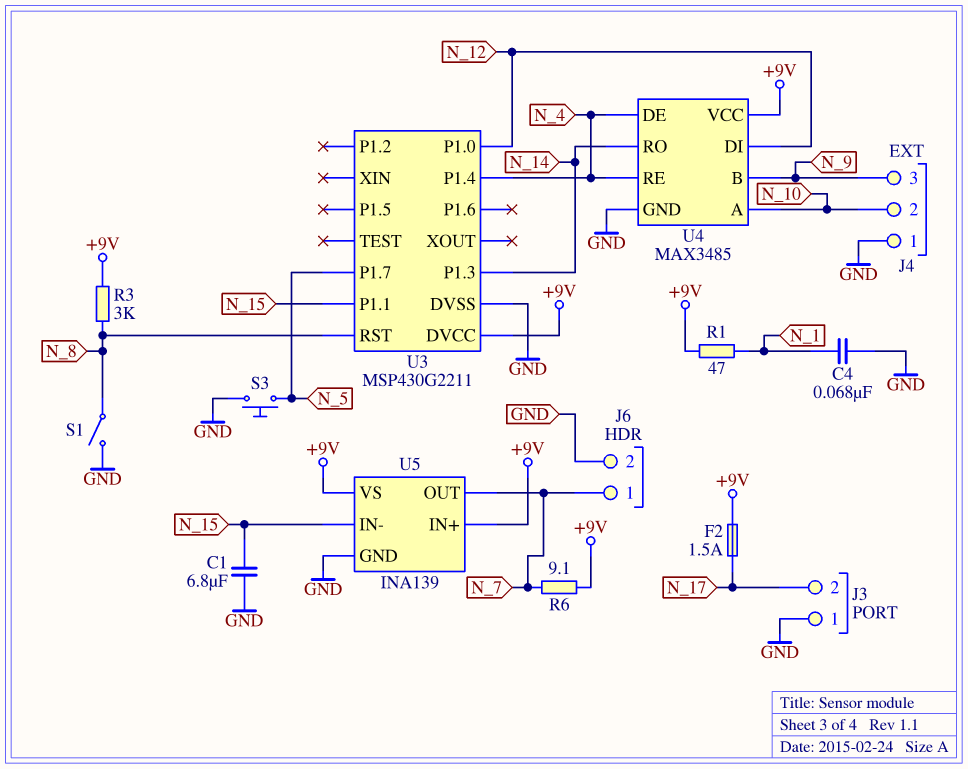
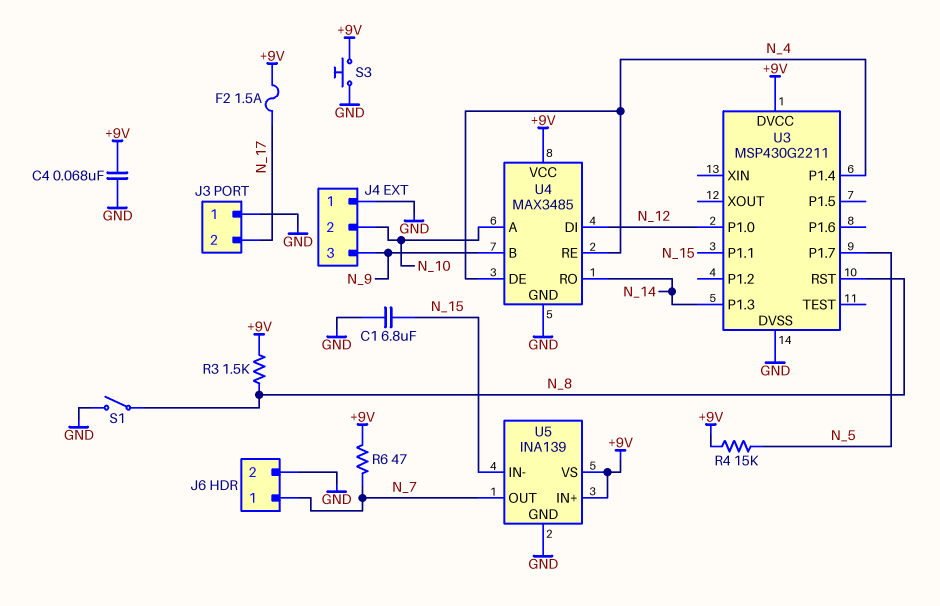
C4: 68nF (GND, N_1) -> 68nF (+9V, GND)
R1: 47 (+9V, N_1) -> none
R3: 3k (+9V, N_8) -> 1.5k (+9V, N_8)
R4: none -> 15k (+9V, N_5)
R6: 9.1 (+9V, N_7) -> 47 (+9V, N_7)
S3: button (GND, N_5) -> button (+9V, GND)

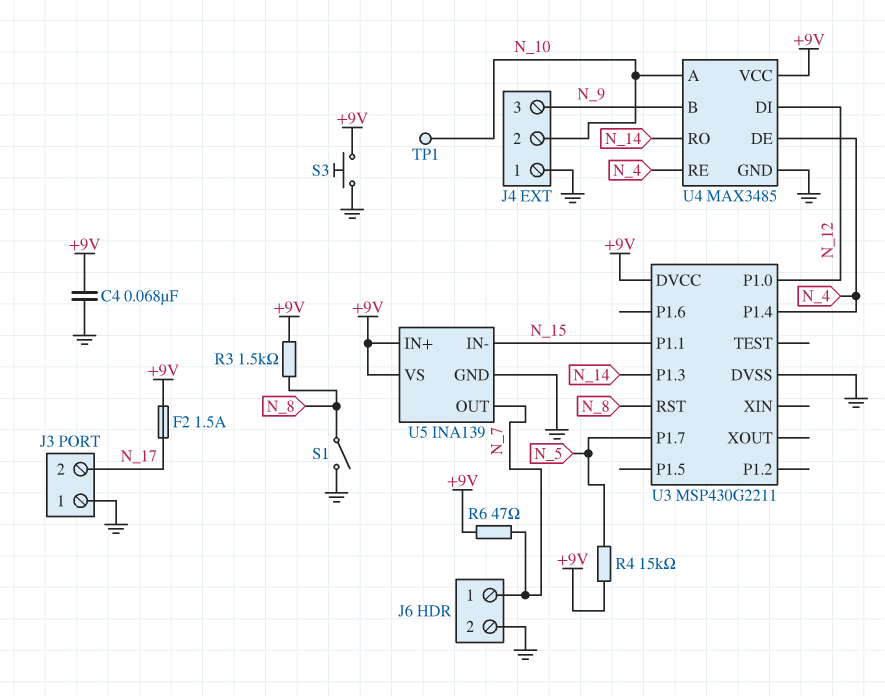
C1: 6.8uF (GND, N_15) -> none
TP1: none -> test point (N_10)

